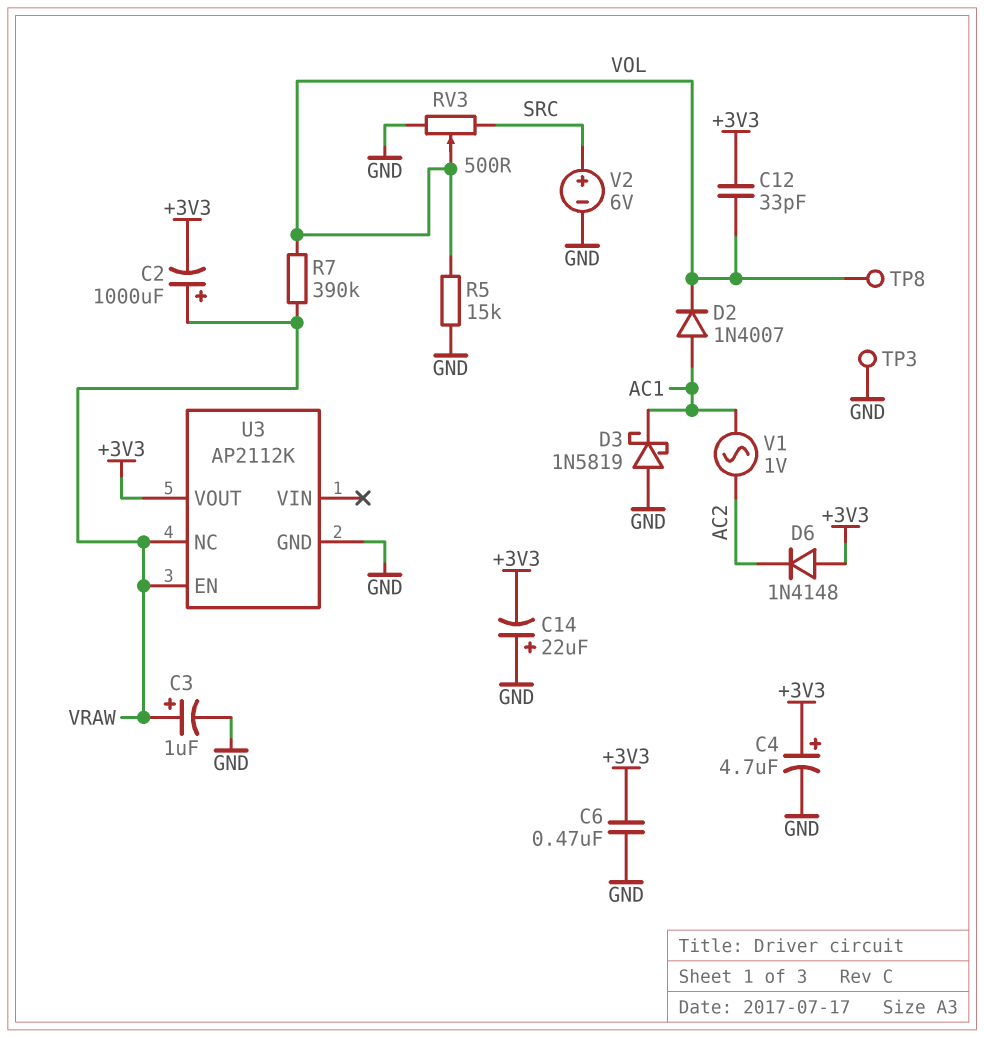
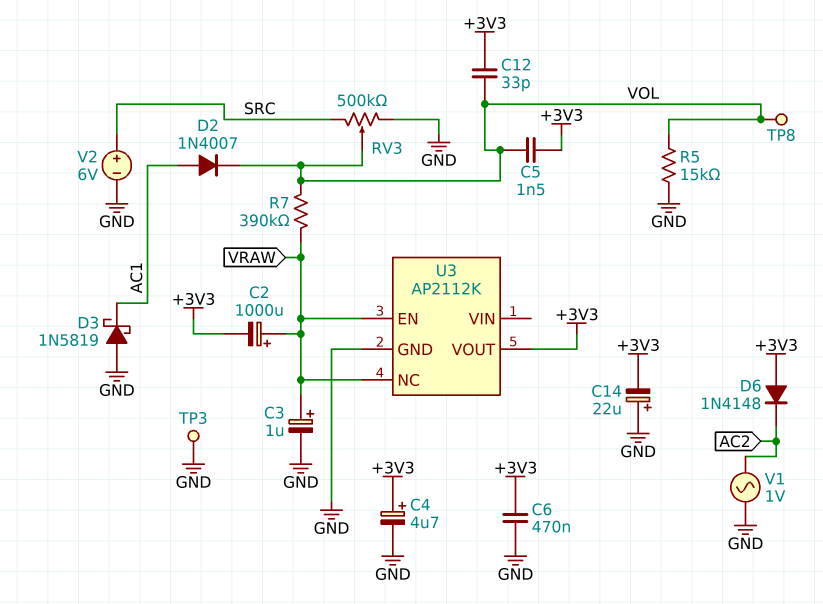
C5: none -> 1.5nF (+3V3, VOL)
RV3: 500 (GND, SRC, wiper VOL) -> 500k (GND, SRC, wiper VOL)
V1: AC 1V (AC1, AC2) -> AC 1V (AC2, GND)

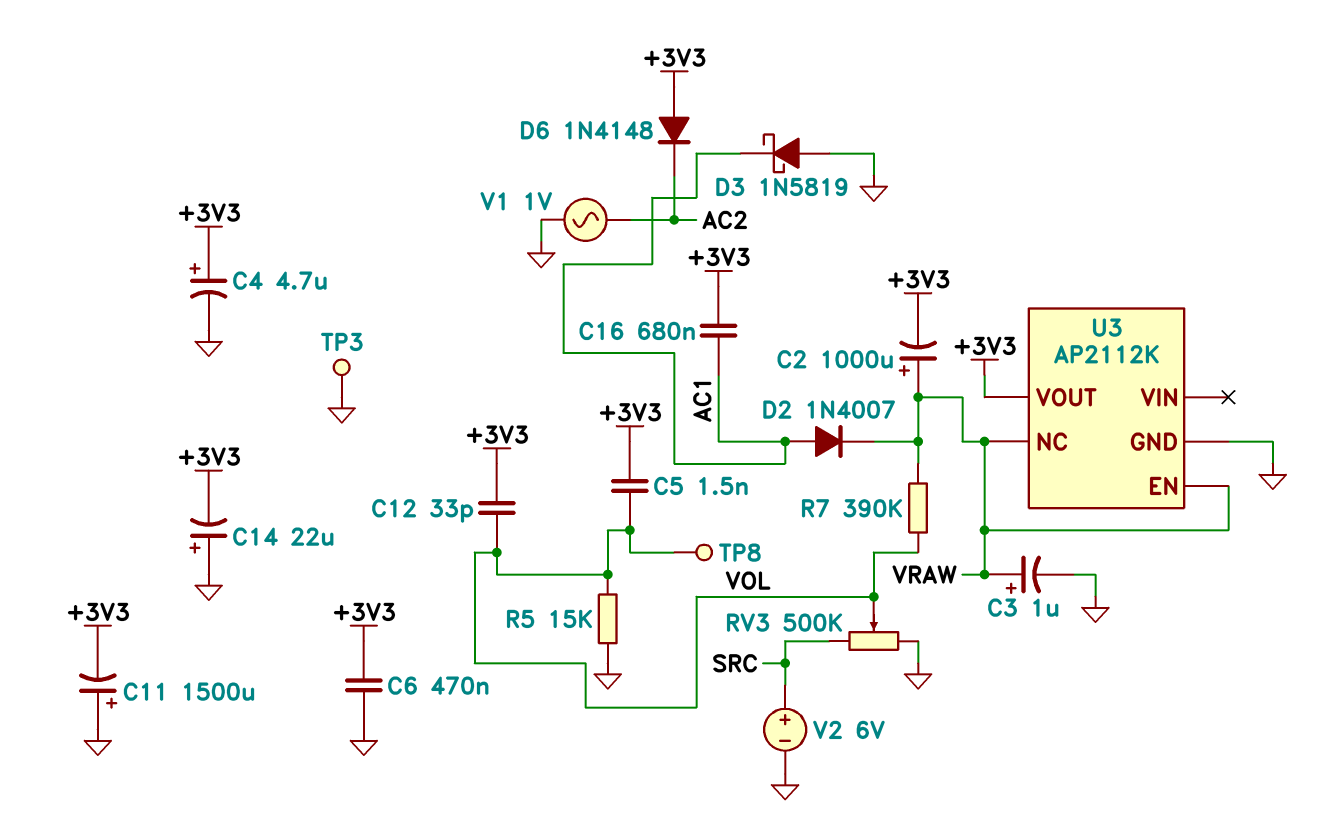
C11: none -> 1500uF (plus GND, minus +3V3)
C16: none -> 680nF (+3V3, AC1)
D2: diode 1N4007 (A AC1, K VOL) -> diode 1N4007 (A AC1, K VRAW)

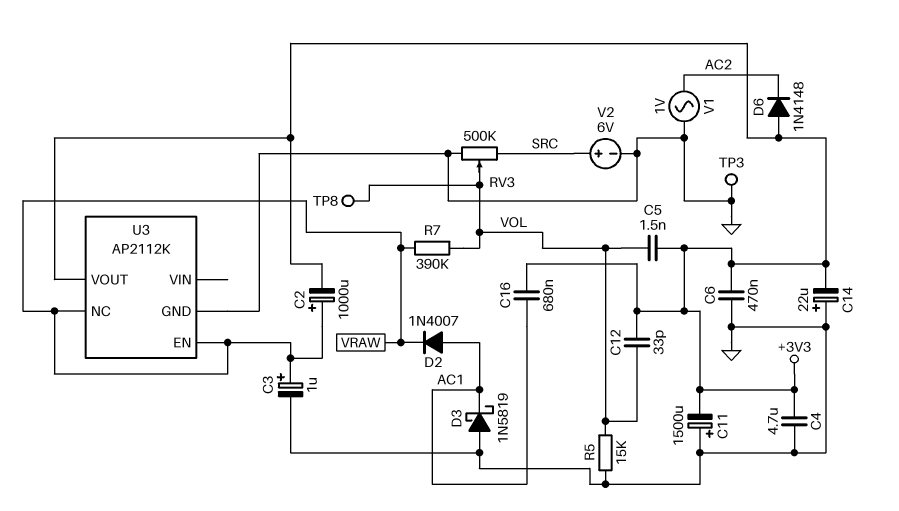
C4: 4.7uF (plus +3V3, minus GND) -> 4.7uF (+3V3, GND)

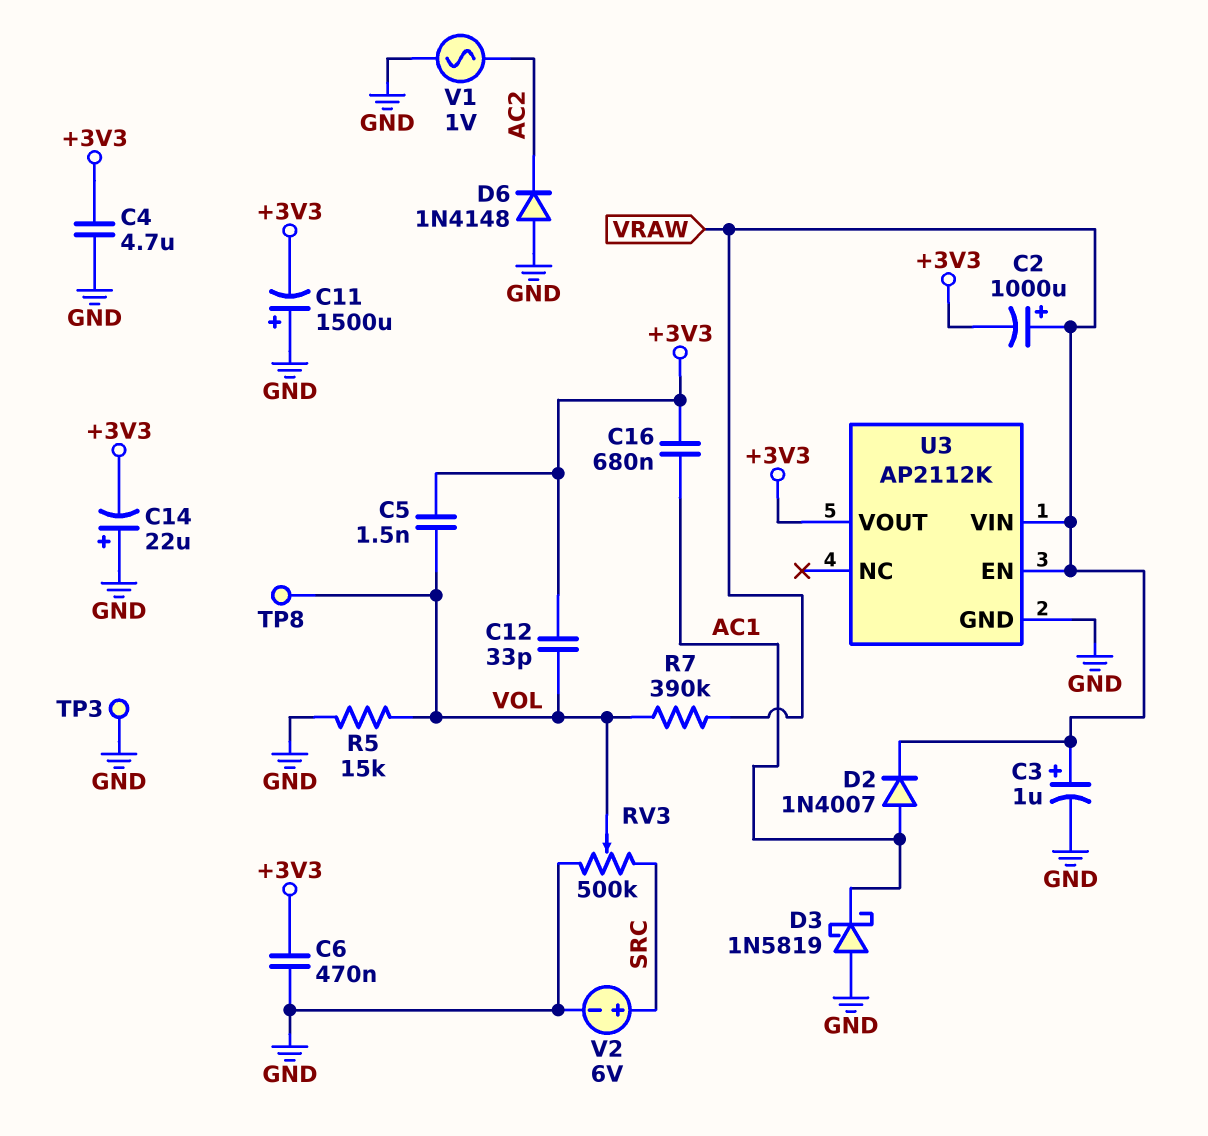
D6: diode 1N4148 (A +3V3, K AC2) -> diode 1N4148 (A GND, K AC2)
U3 pin NC: VRAW -> none
U3 pin VIN: none -> VRAW

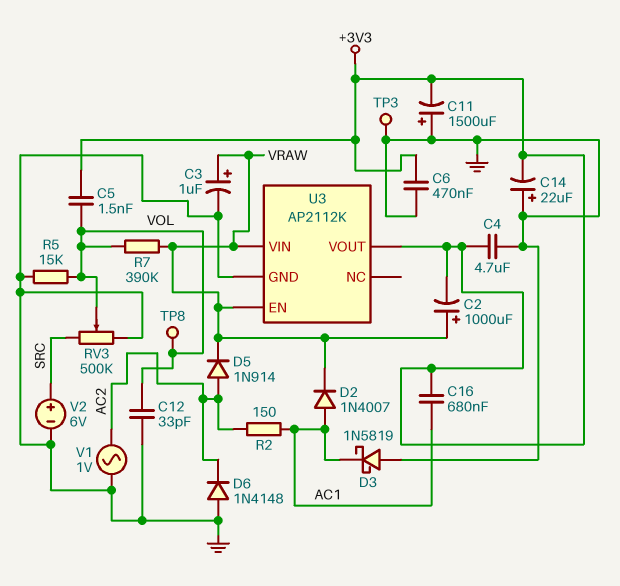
C12: 33pF (+3V3, VOL) -> 33pF (GND, VOL)
D5: none -> diode 1N914 (A AC2, K VRAW)
R2: none -> 150 (AC1, AC2)

